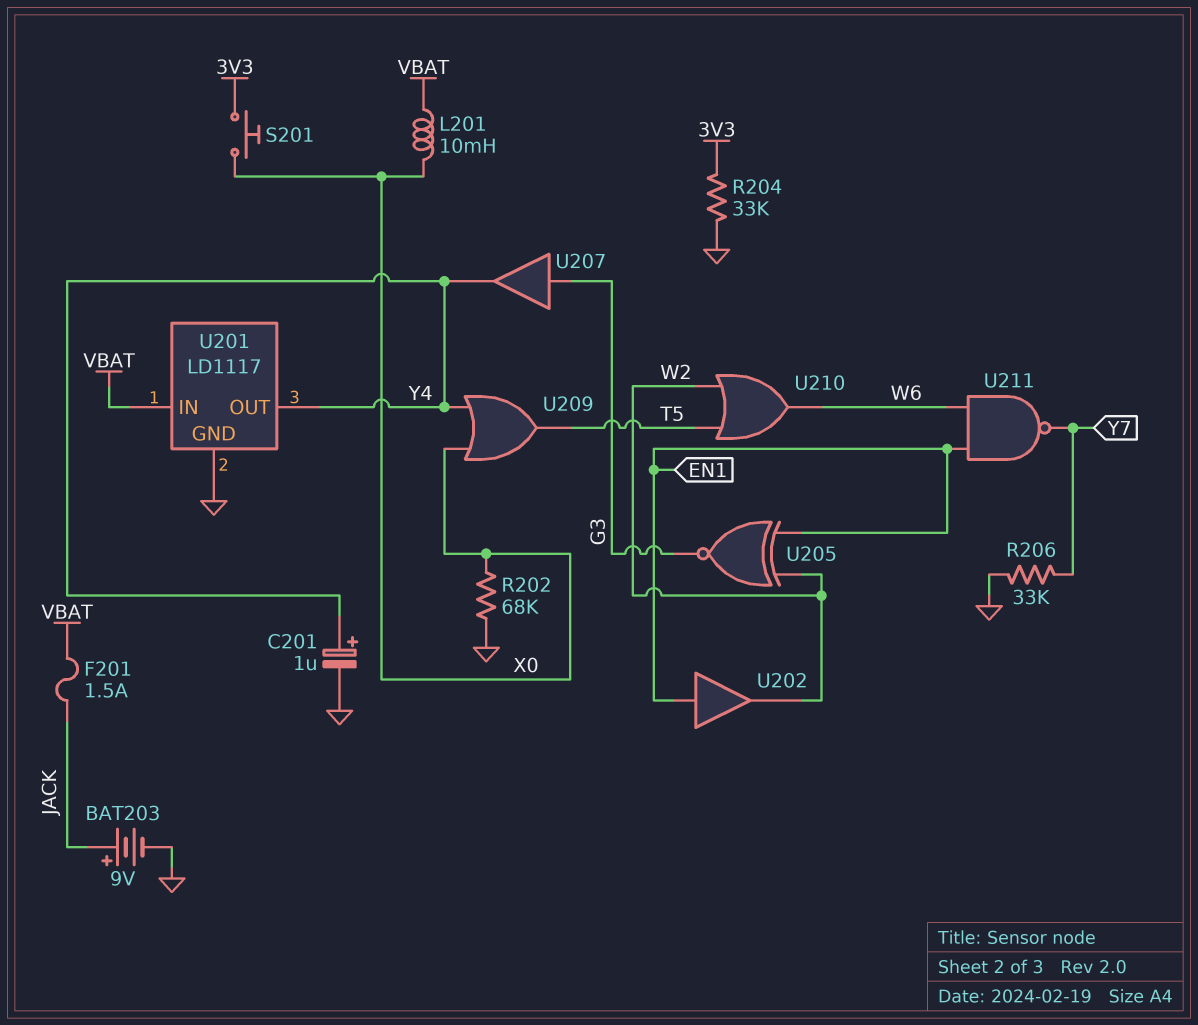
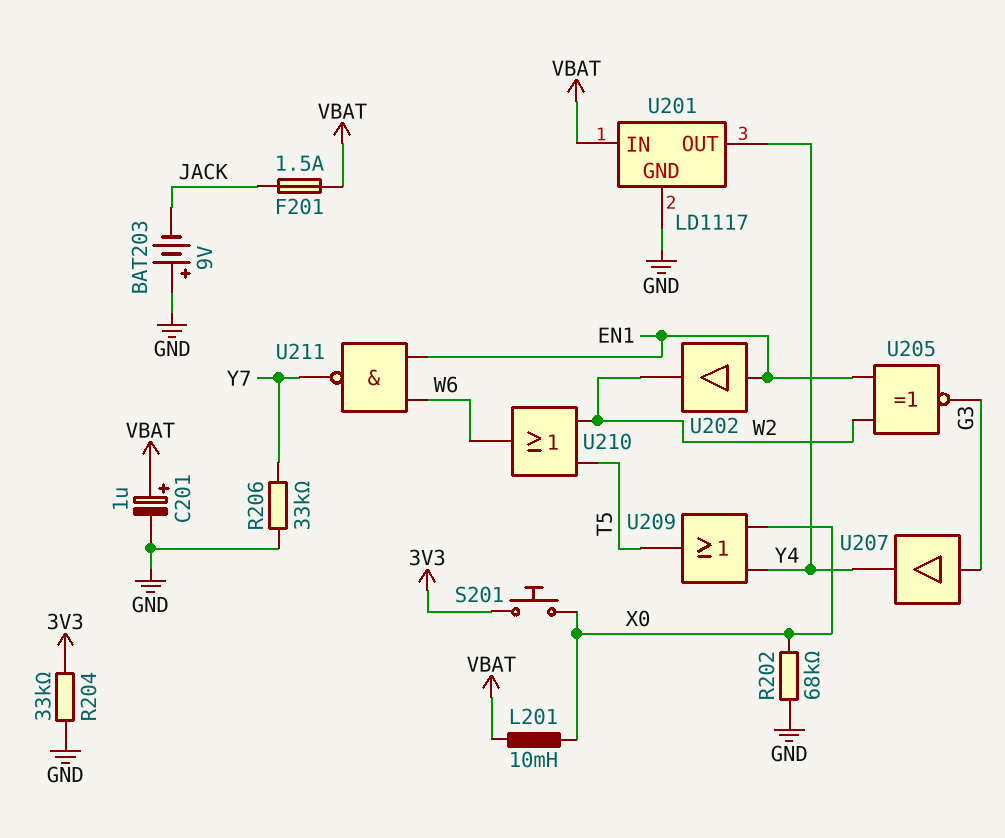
BAT203: 9V (plus JACK, minus GND) -> 9V (plus GND, minus JACK)
C201: 1uF (plus Y4, minus GND) -> 1uF (plus VBAT, minus GND)

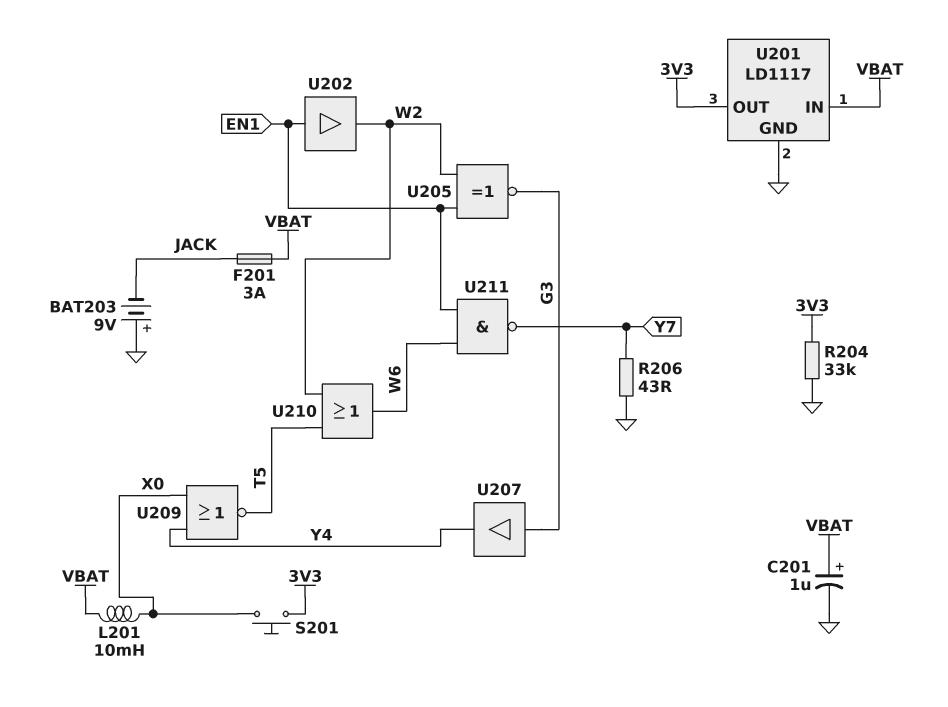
F201: 1.5A (JACK, VBAT) -> 3A (JACK, VBAT)
R202: 68k (GND, X0) -> none
R206: 33k (GND, Y7) -> 43 (GND, Y7)
U201 pin OUT: Y4 -> 3V3
U209: OR (in X0, in Y4, out T5) -> NOR (in X0, in Y4, out T5)

